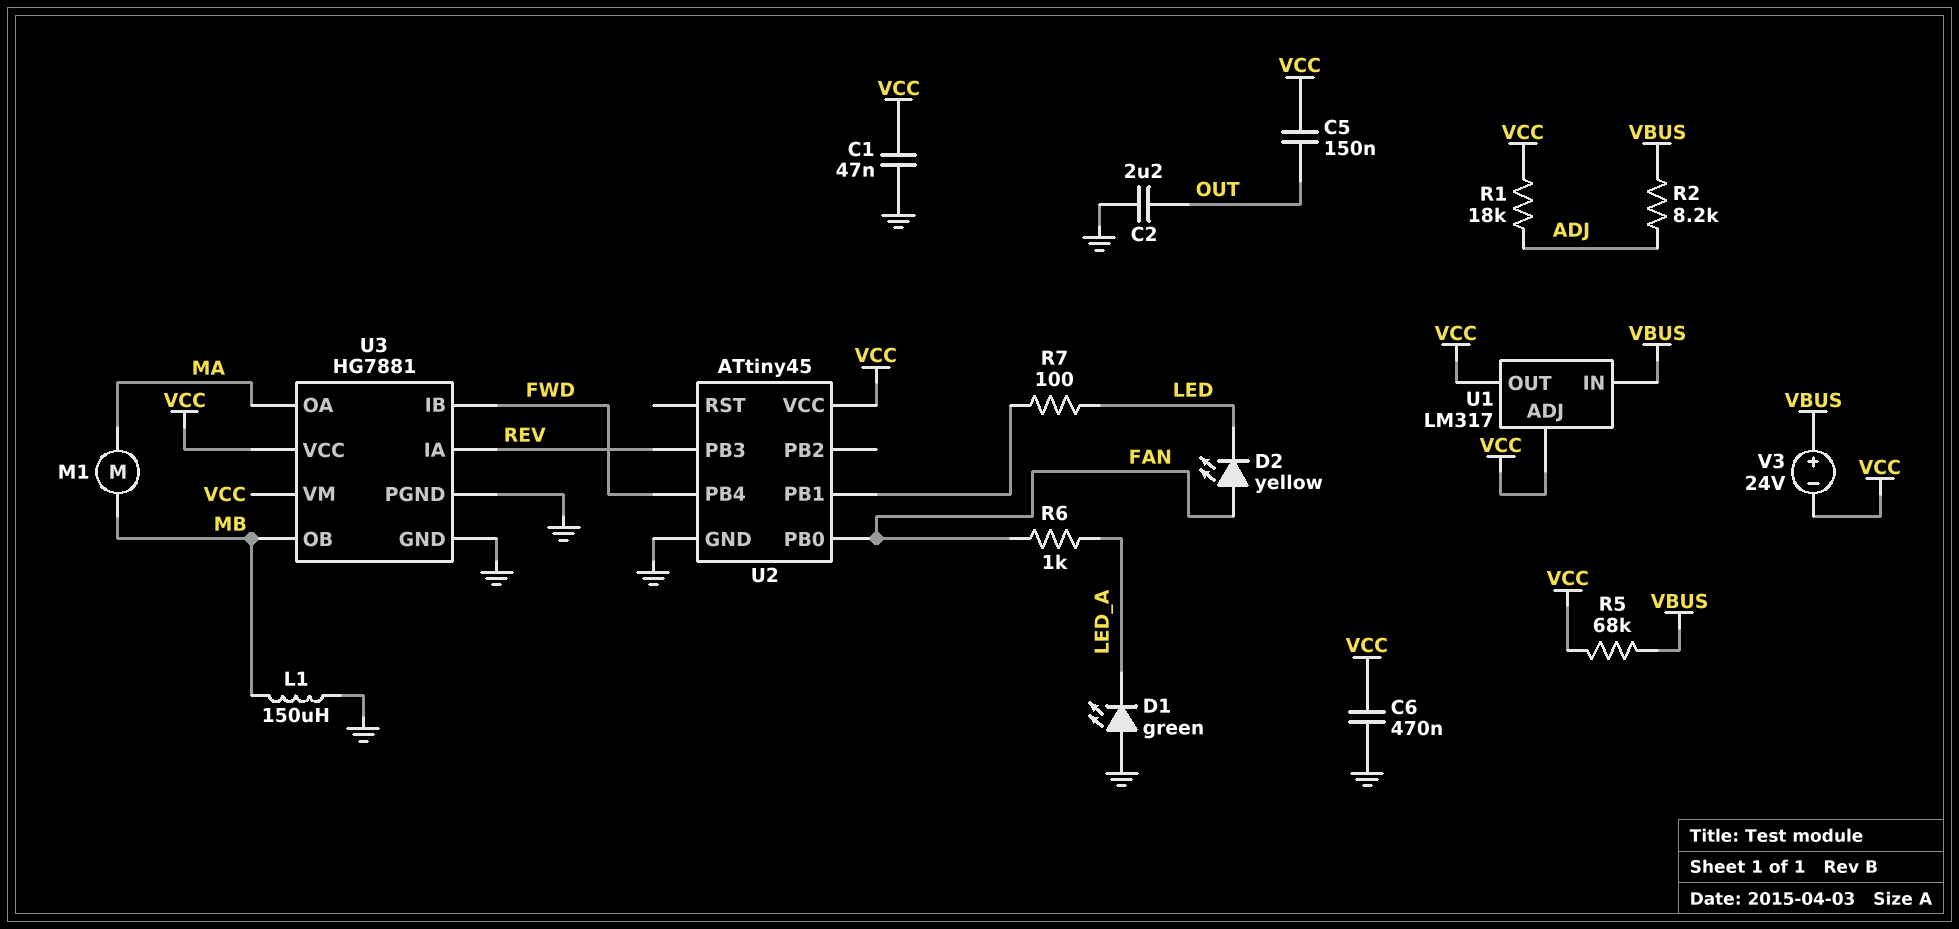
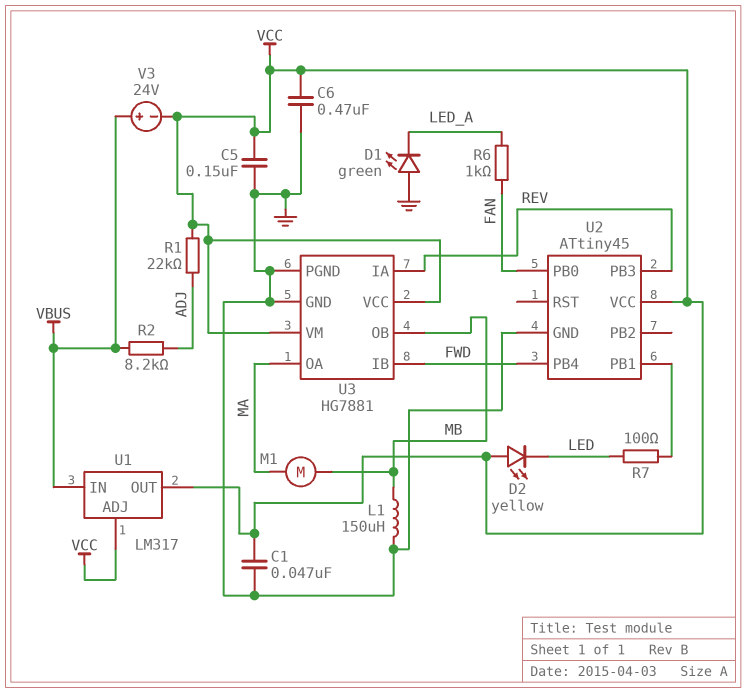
C2: 2.2uF (GND, OUT) -> none
C5: 150nF (OUT, VCC) -> 150nF (GND, VCC)
D2: LED yellow (A FAN, K LED) -> LED yellow (A VCC, K LED)
R1: 18k (ADJ, VCC) -> 22k (ADJ, VCC)
R5: 68k (VBUS, VCC) -> none

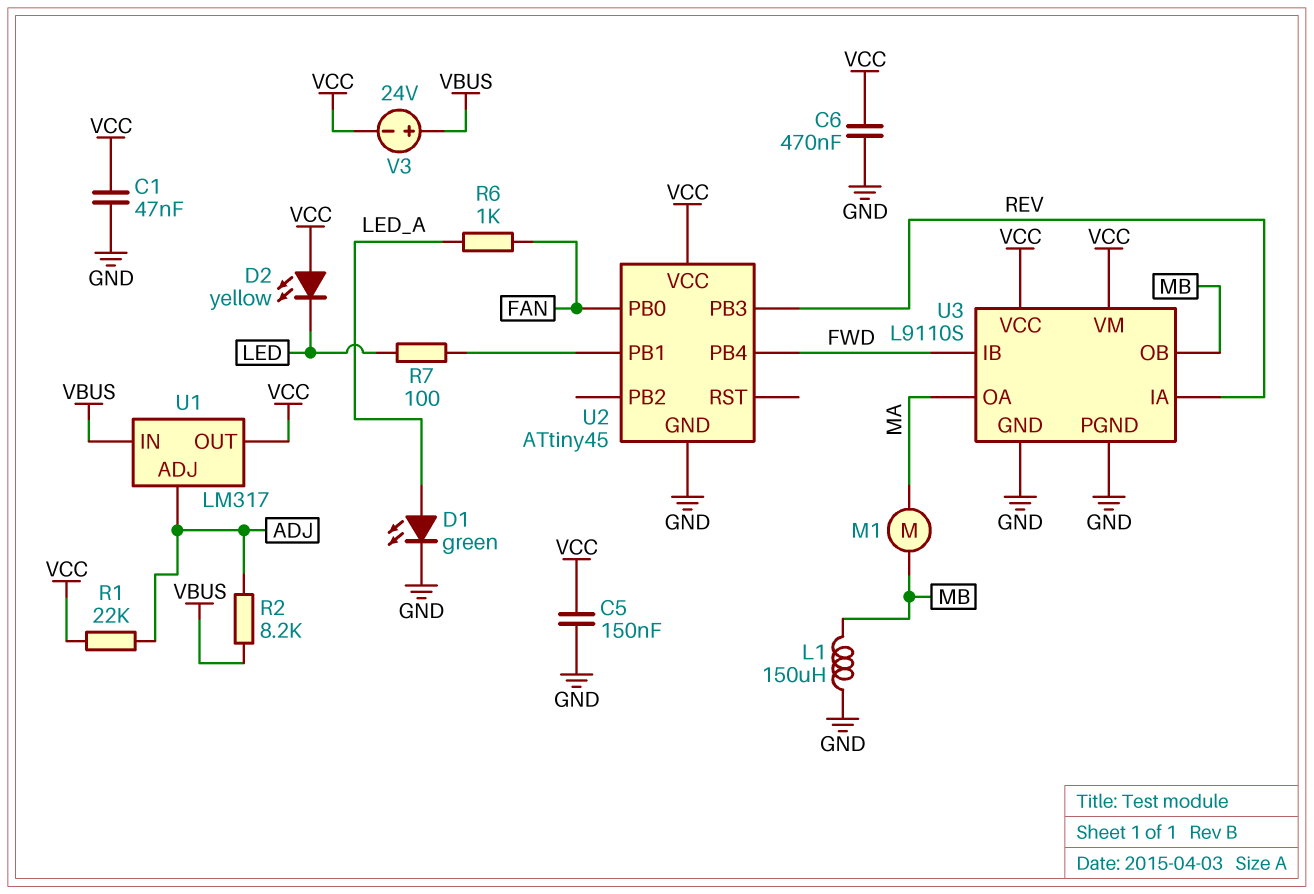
D1: LED green (A GND, K LED_A) -> LED green (A LED_A, K GND)
U1 pin ADJ: VCC -> ADJ
U3: HG7881 -> L9110S

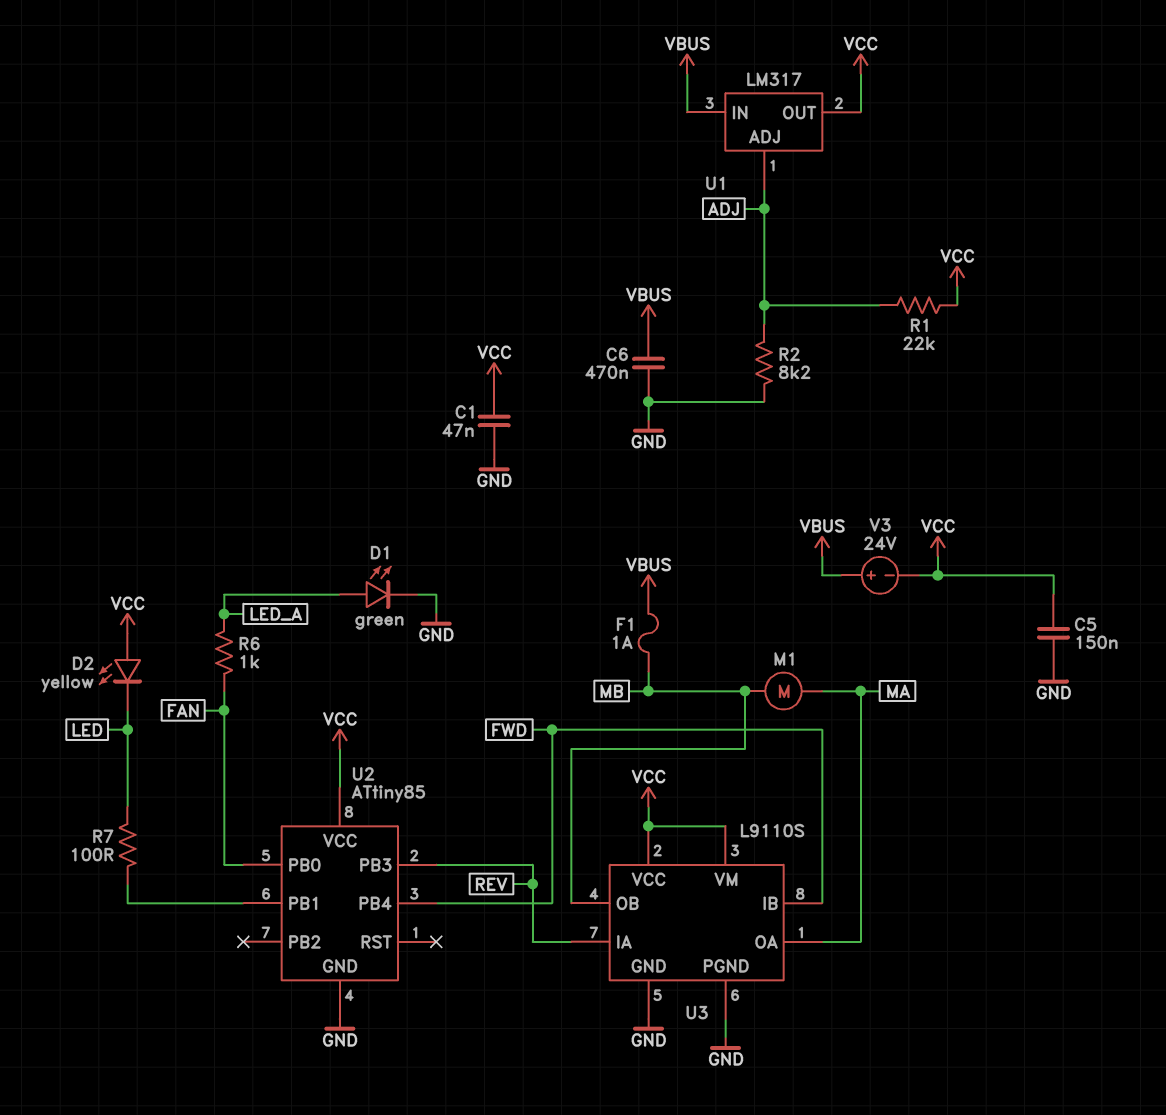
C6: 470nF (GND, VCC) -> 470nF (GND, VBUS)
F1: none -> 1A (MB, VBUS)
L1: 150uH (GND, MB) -> none
R2: 8.2k (ADJ, VBUS) -> 8.2k (ADJ, GND)
U2: ATtiny45 -> ATtiny85

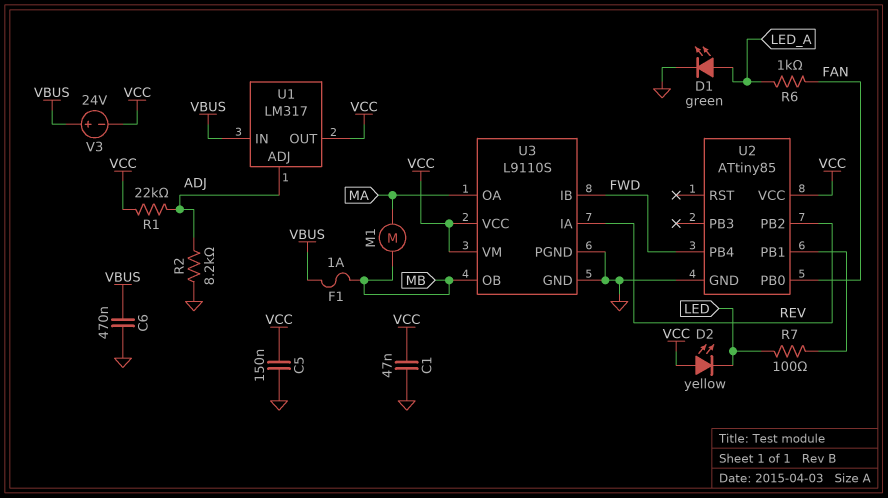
U2 pin PB2: none -> REV
U2 pin PB3: REV -> none

